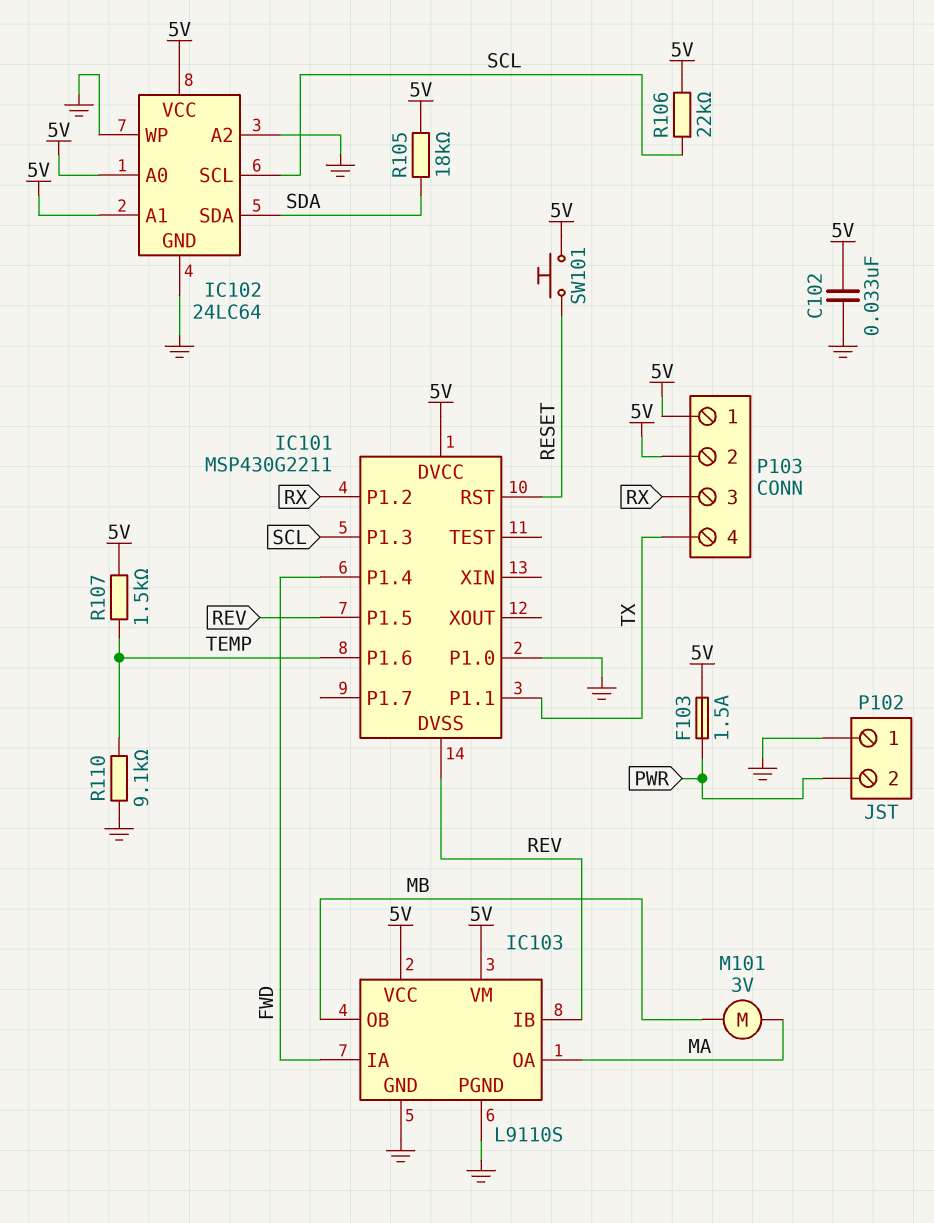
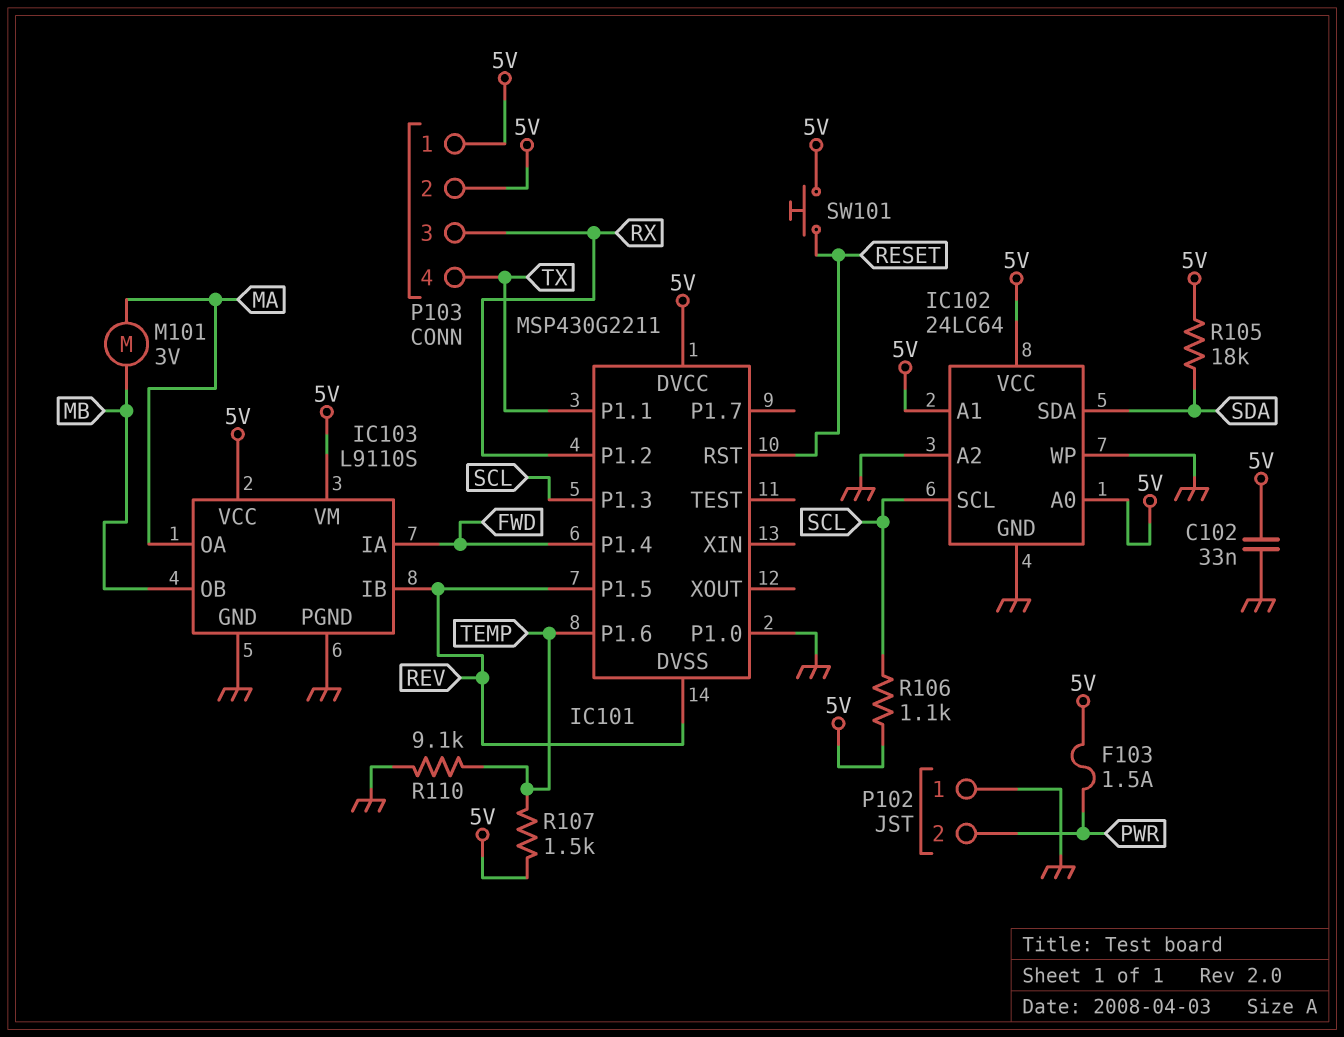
R106: 22k (5V, SCL) -> 1.1k (5V, SCL)

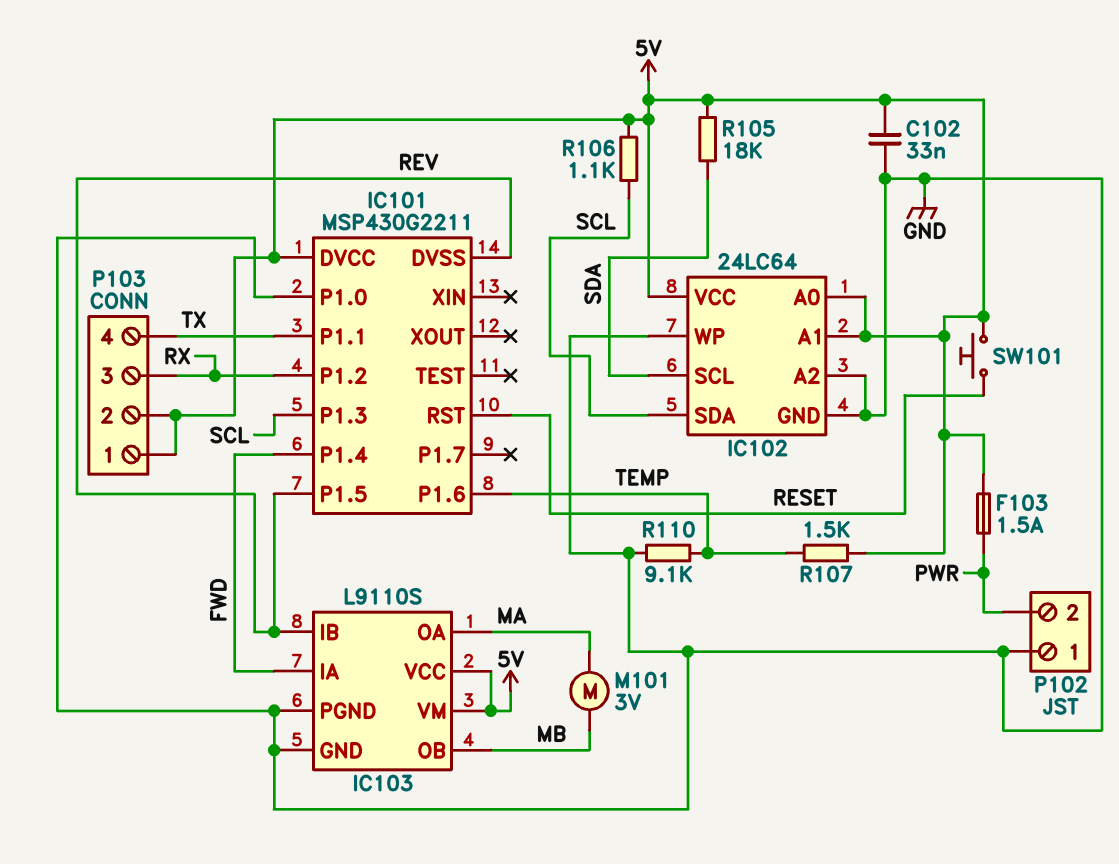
IC102 pin SCL: SCL -> SDA
IC102 pin SDA: SDA -> SCL

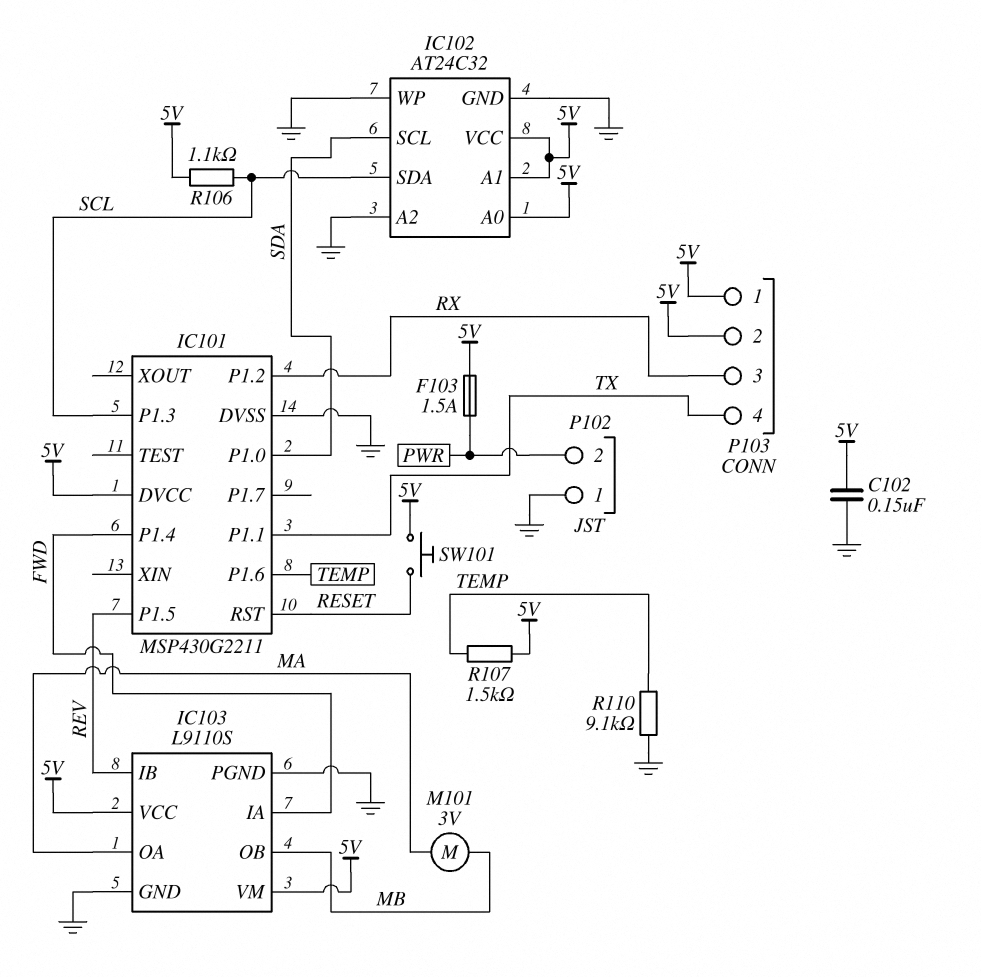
C102: 33nF (5V, GND) -> 150nF (5V, GND)
IC101 pin DVSS: REV -> GND
IC101 pin P1.0: GND -> SDA
IC102: 24LC64 -> AT24C32
R105: 18k (5V, SDA) -> none

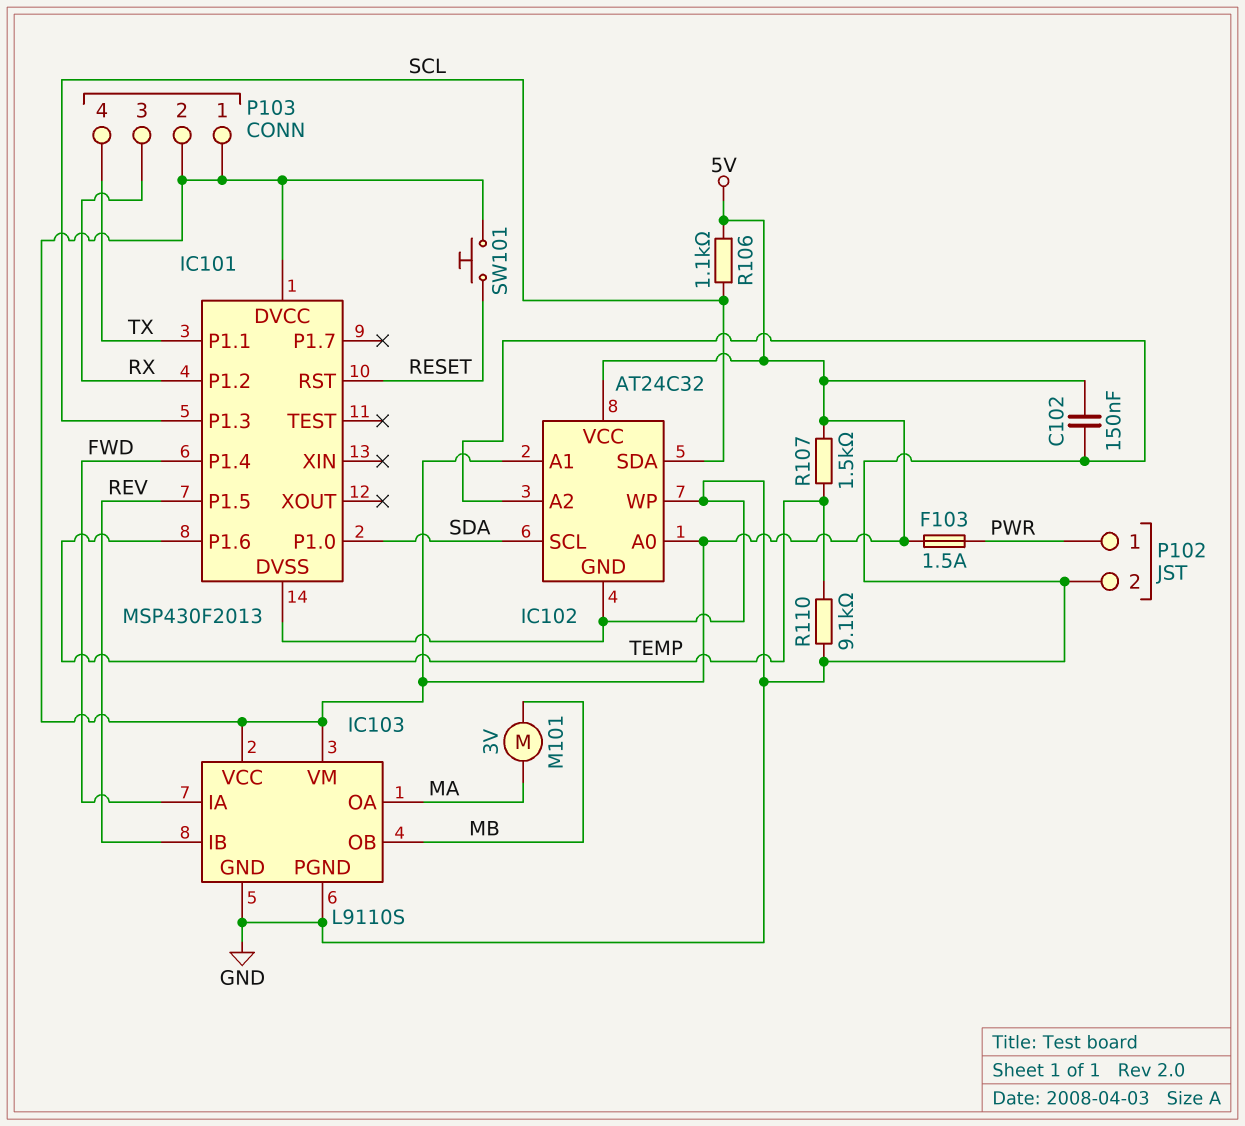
IC101: MSP430G2211 -> MSP430F2013
P102 pin 1: GND -> PWR
P102 pin 2: PWR -> GND

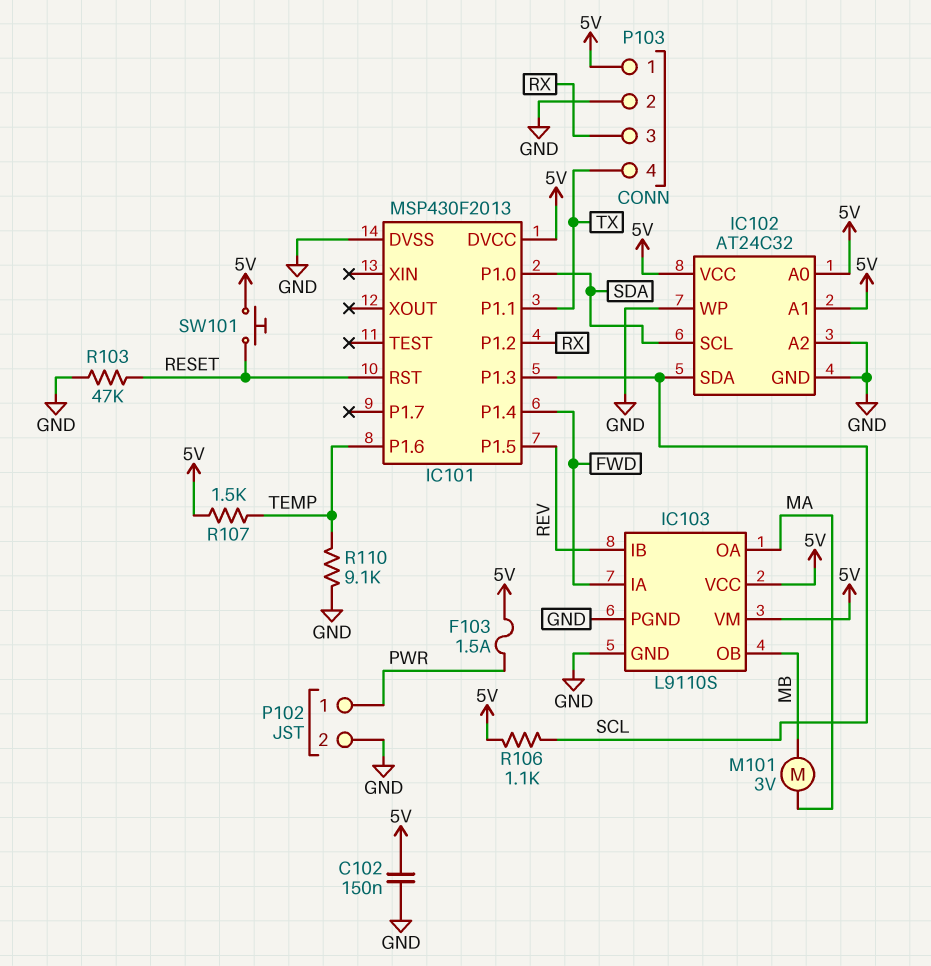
P103 pin 2: 5V -> GND
R103: none -> 47k (GND, RESET)

